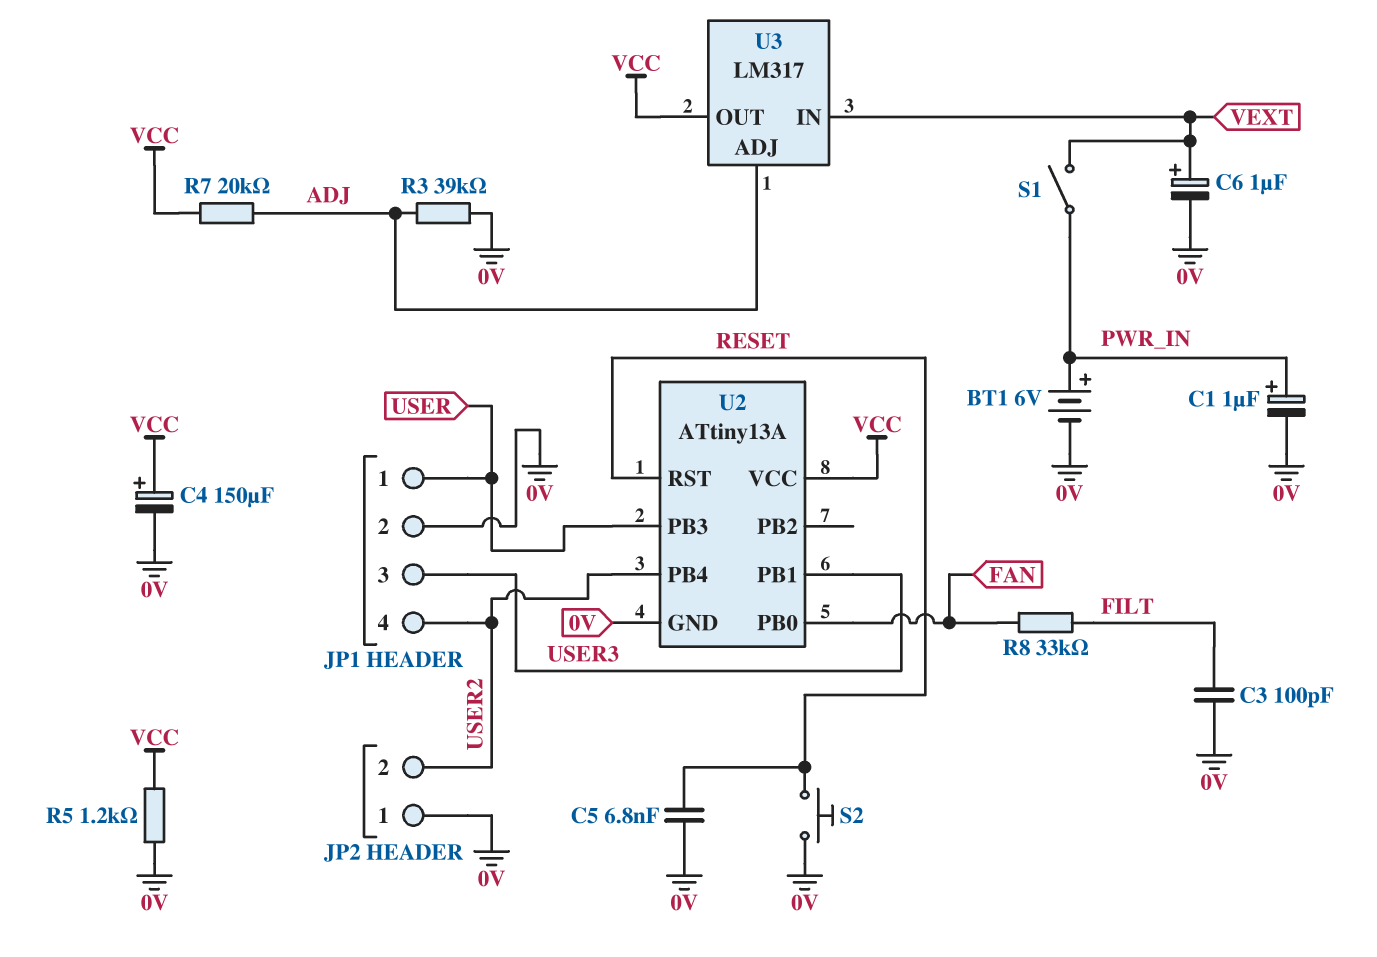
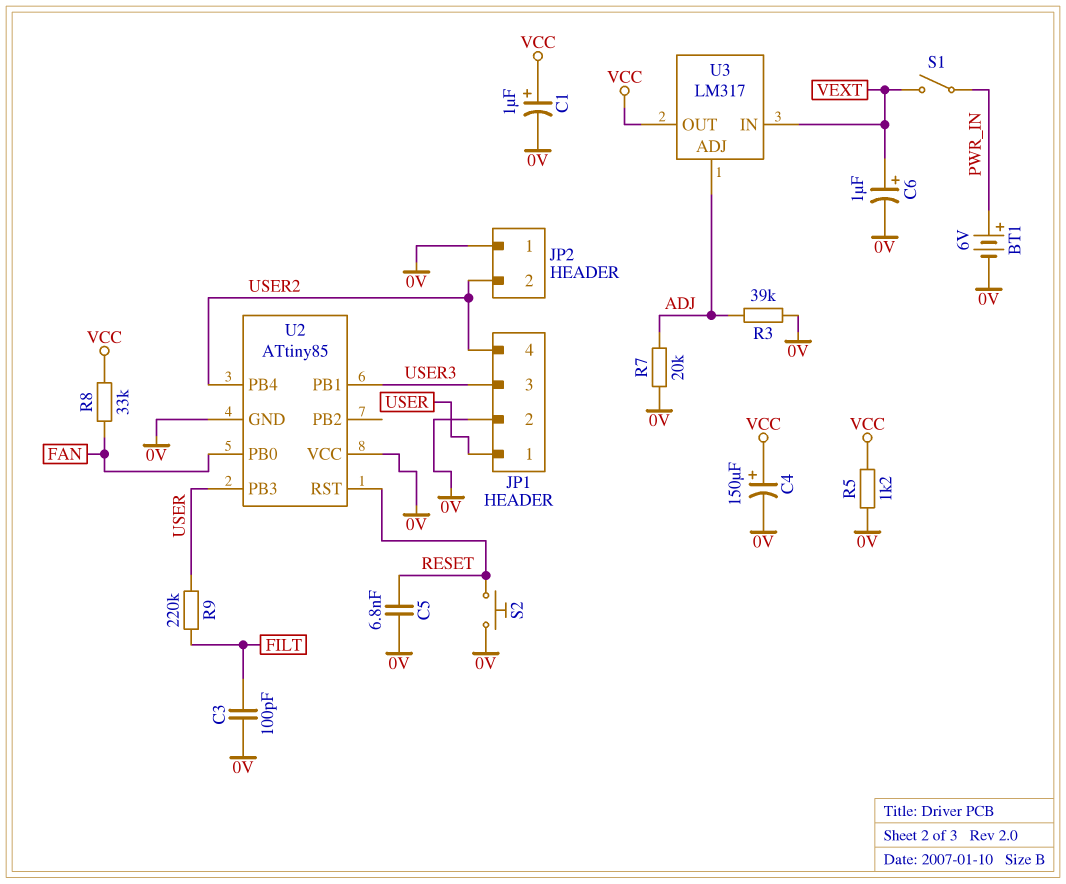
C1: 1uF (plus PWR_IN, minus 0V) -> 1uF (plus VCC, minus 0V)
R7: 20k (ADJ, VCC) -> 20k (0V, ADJ)
R8: 33k (FAN, FILT) -> 33k (FAN, VCC)
R9: none -> 220k (FILT, USER)
U2: ATtiny13A -> ATtiny85
U2 pin VCC: VCC -> 0V

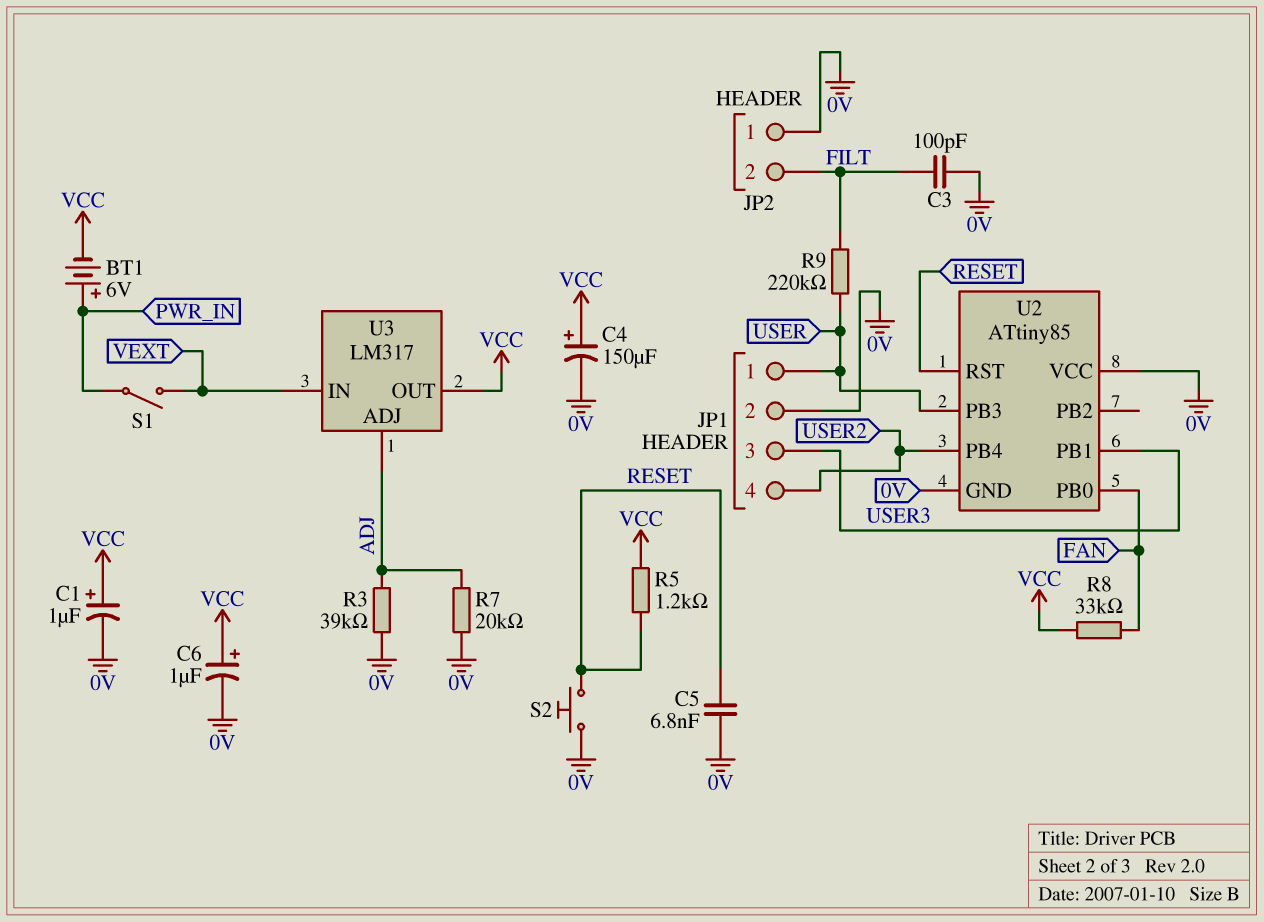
BT1: 6V (plus PWR_IN, minus 0V) -> 6V (plus PWR_IN, minus VCC)
C6: 1uF (plus VEXT, minus 0V) -> 1uF (plus VCC, minus 0V)
JP2 pin 2: USER2 -> FILT
R5: 1.2k (0V, VCC) -> 1.2k (RESET, VCC)

